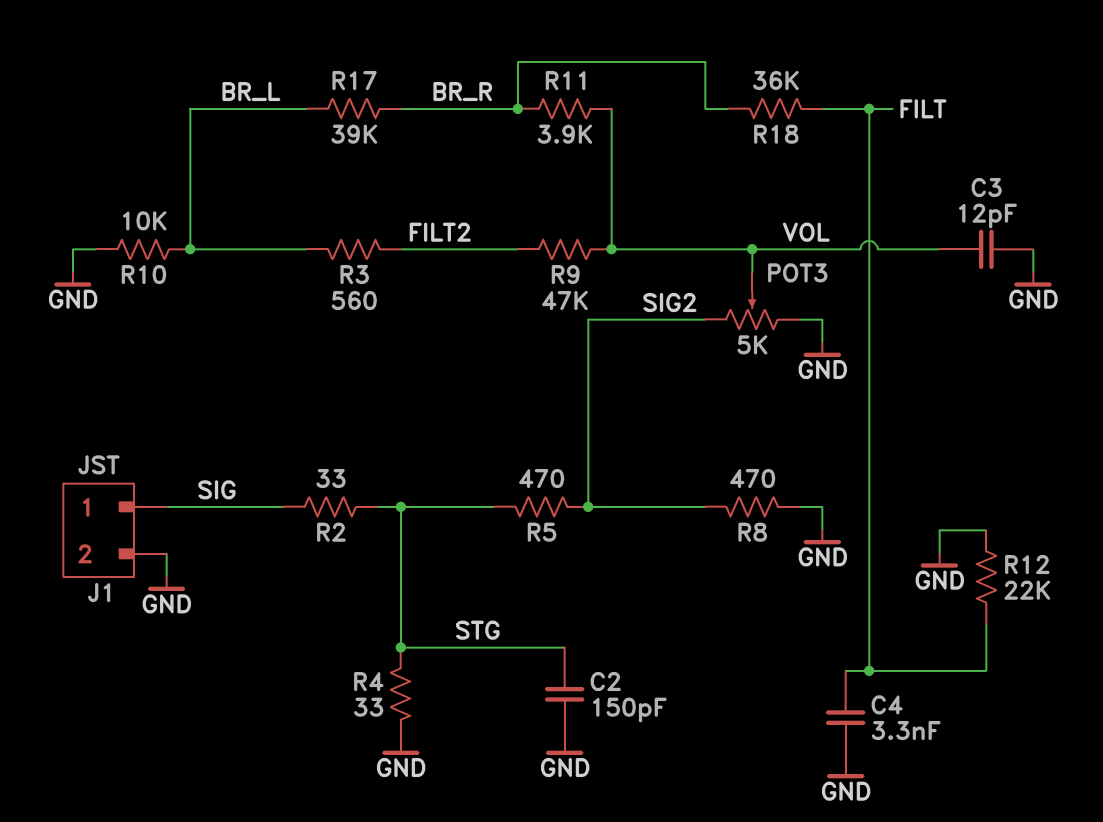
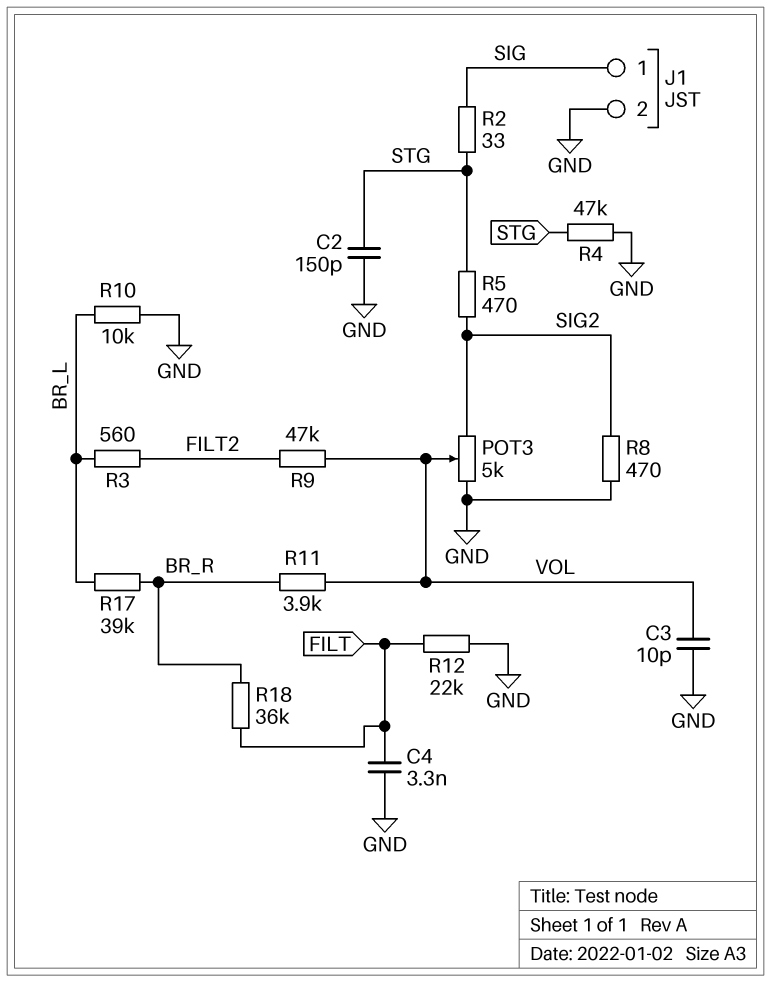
C3: 12pF (GND, VOL) -> 10pF (GND, VOL)
R4: 33 (GND, STG) -> 47k (GND, STG)

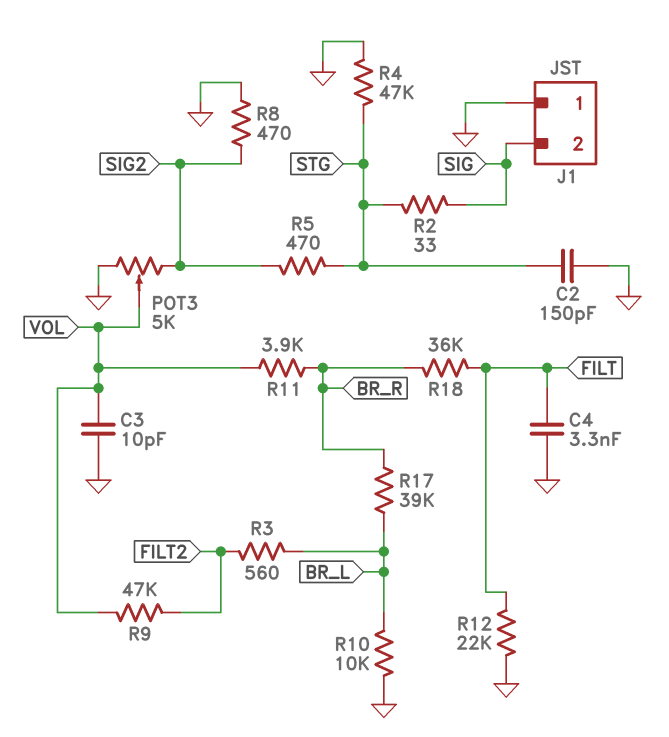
J1 pin 1: SIG -> GND
J1 pin 2: GND -> SIG

